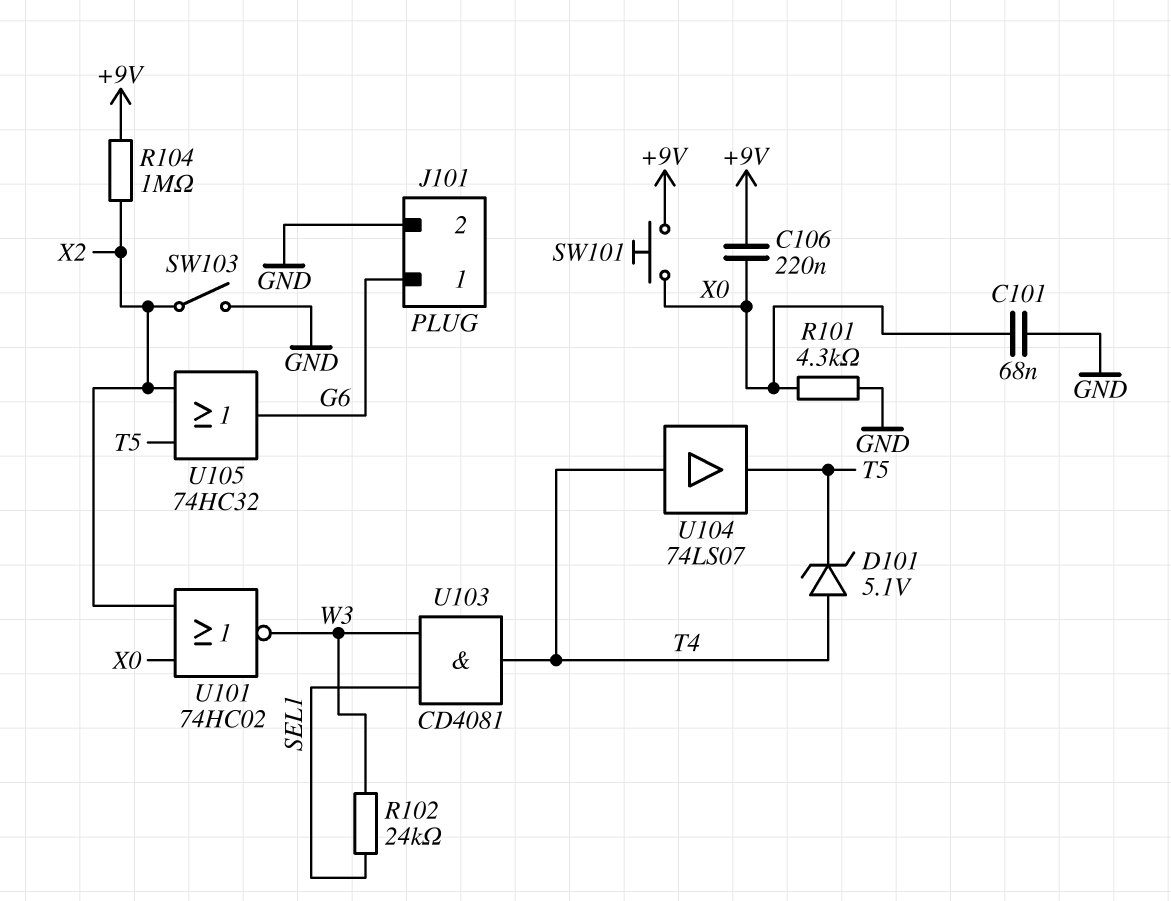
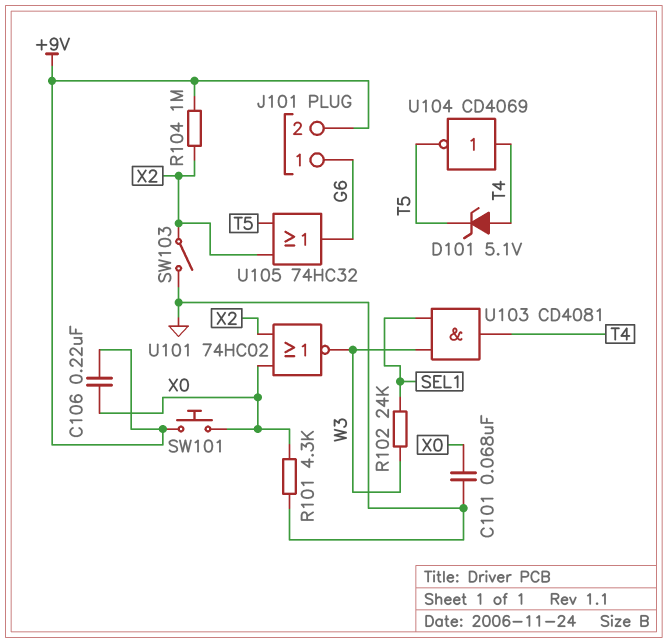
J101 pin 2: GND -> +9V
U104: buffer 74LS07 (in T4, out T5) -> NOT CD4069 (in T4, out T5)

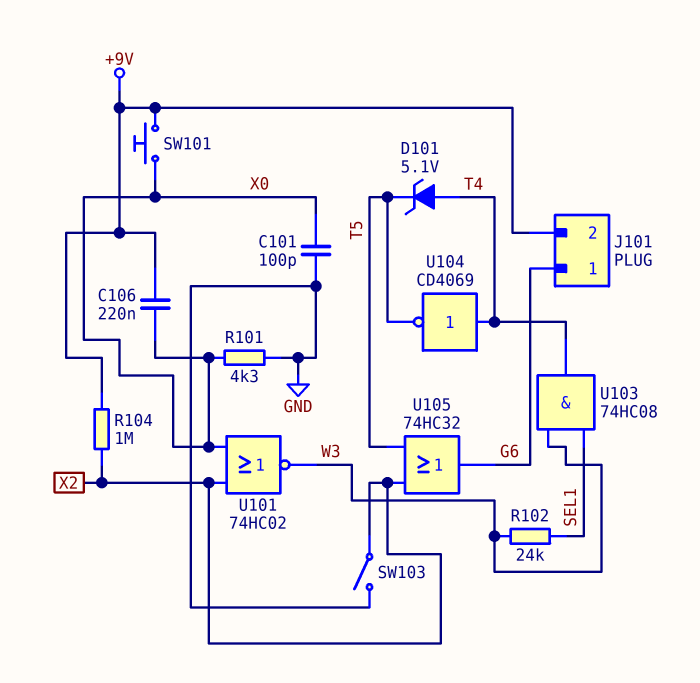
C101: 68nF (GND, X0) -> 100pF (GND, X0)
U103: AND CD4081 (in SEL1, in W3, out T4) -> AND 74HC08 (in SEL1, in W3, out T4)

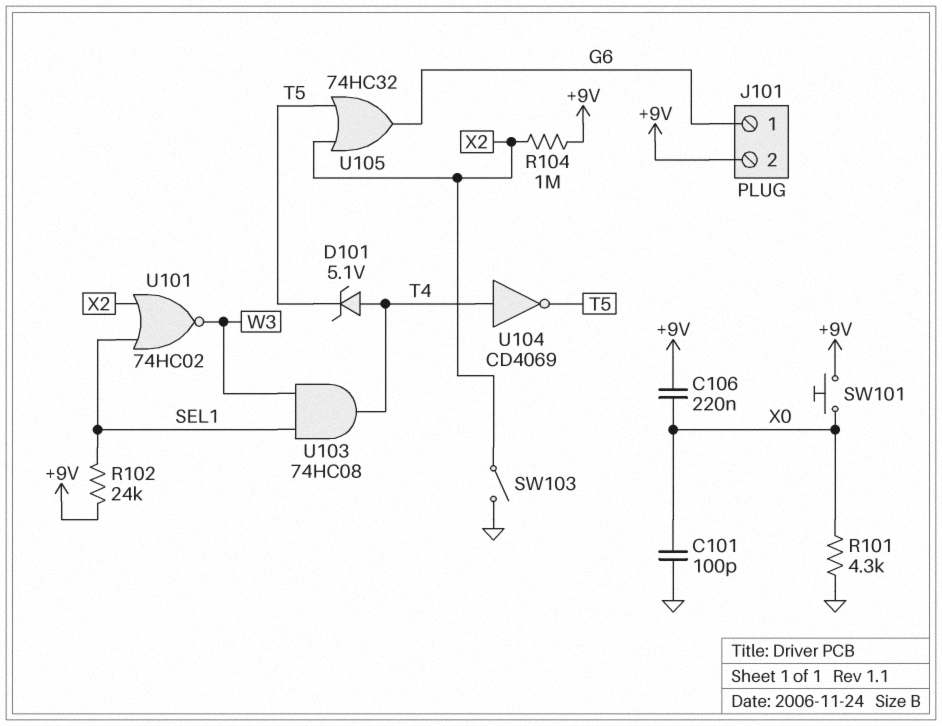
R102: 24k (SEL1, W3) -> 24k (+9V, SEL1)
U101: NOR 74HC02 (in X0, in X2, out W3) -> NOR 74HC02 (in SEL1, in X2, out W3)

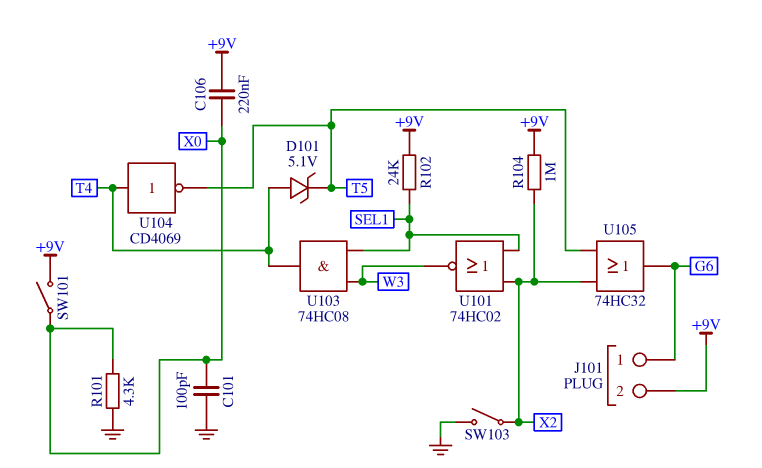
SW101: button (+9V, X0) -> switch (+9V, X0)

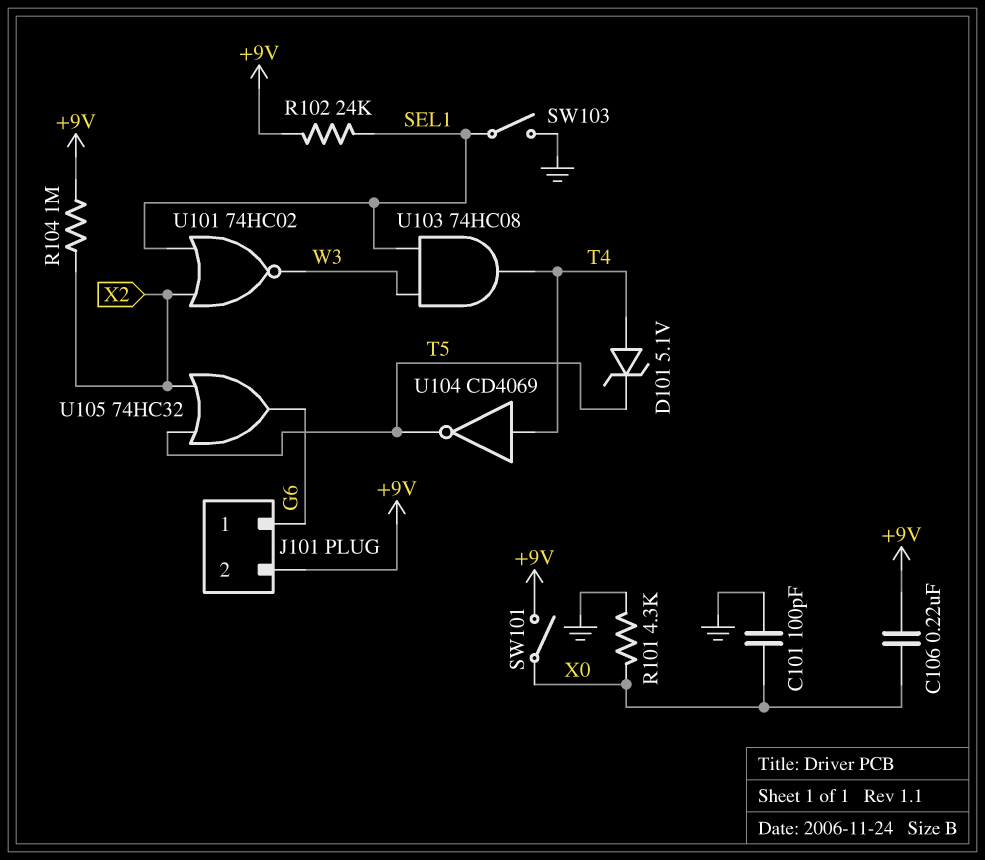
SW103: switch (GND, X2) -> switch (GND, SEL1)

